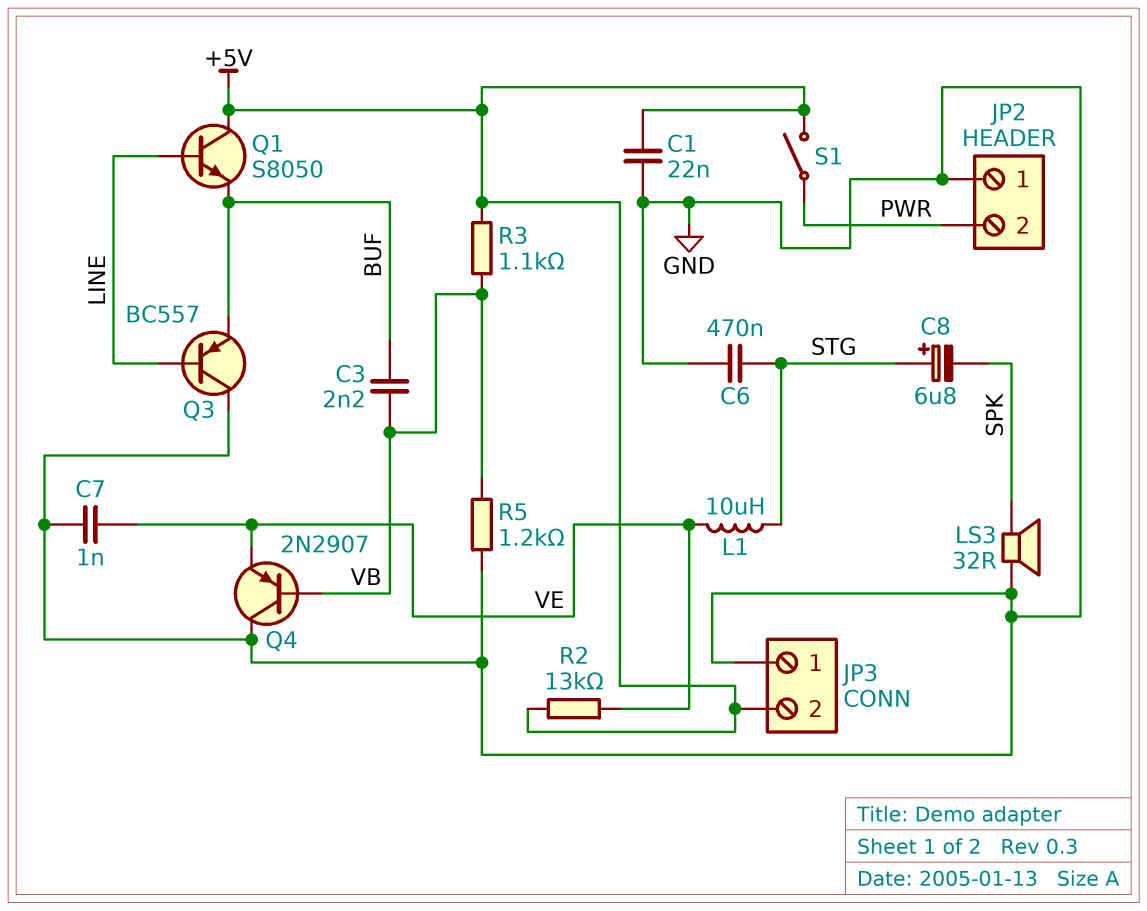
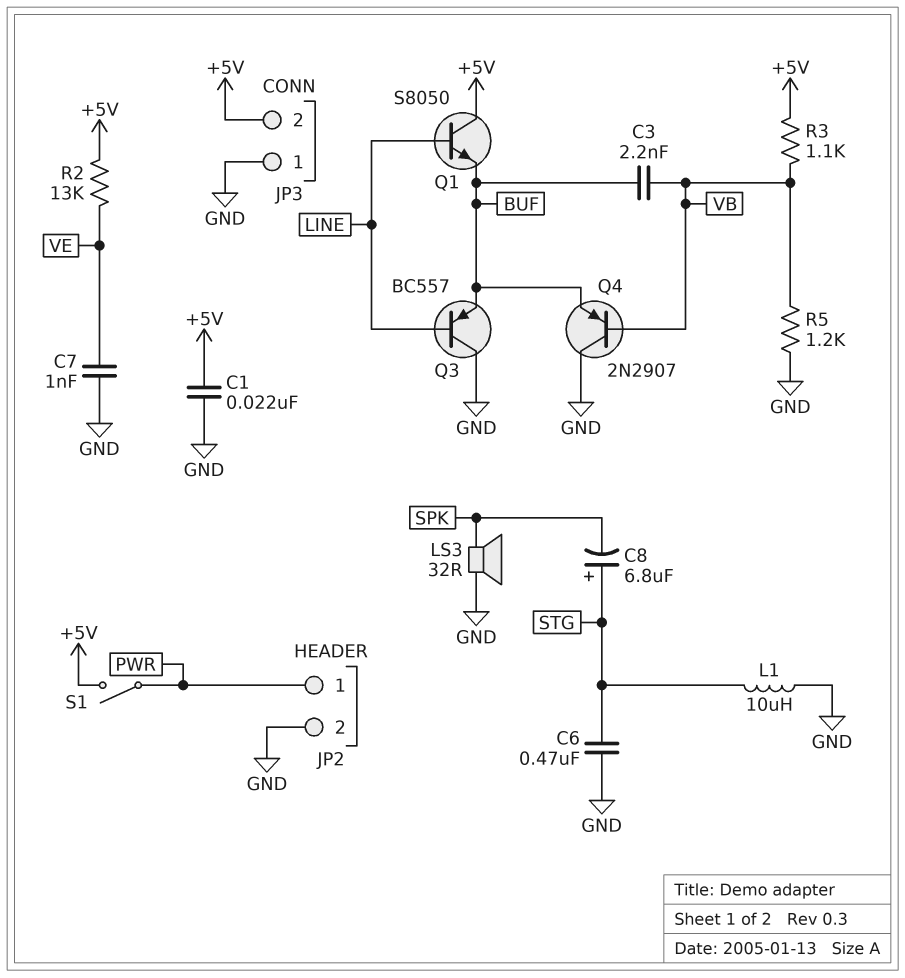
JP2 pin 1: GND -> PWR
JP2 pin 2: PWR -> GND
L1: 10uH (STG, VE) -> 10uH (GND, STG)
Q4: PNP 2N2907 (B VB, C GND, E VE) -> PNP 2N2907 (B VB, C GND, E BUF)

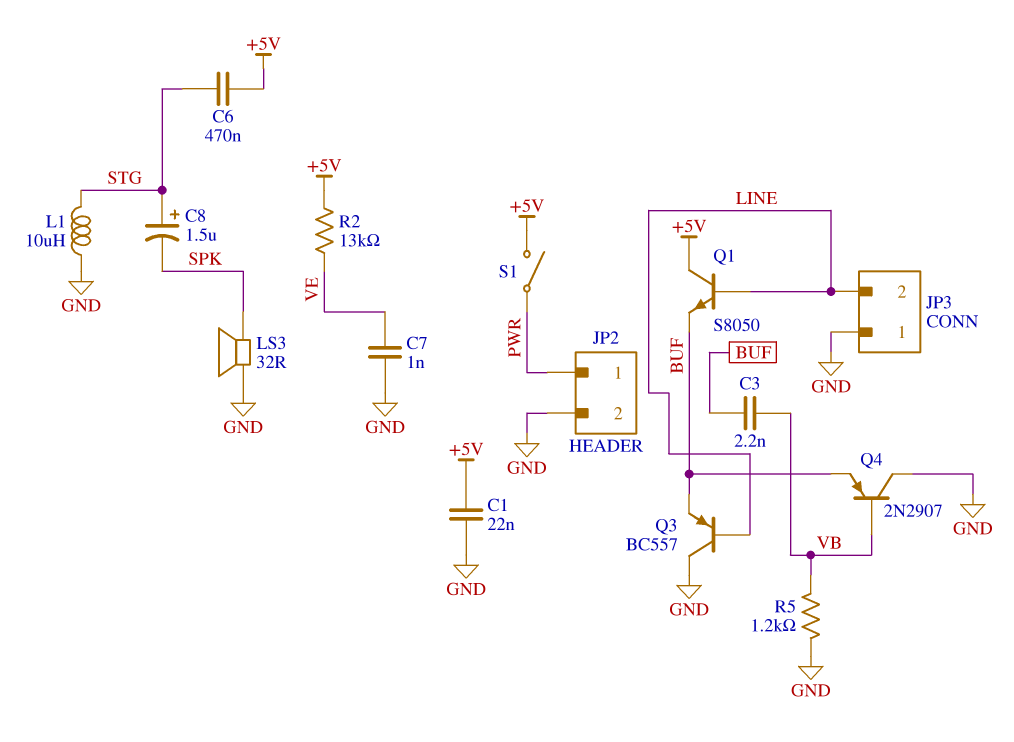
C6: 470nF (GND, STG) -> 470nF (+5V, STG)
C8: 6.8uF (plus STG, minus SPK) -> 1.5uF (plus STG, minus SPK)
JP3 pin 2: +5V -> LINE
R3: 1.1k (+5V, VB) -> none

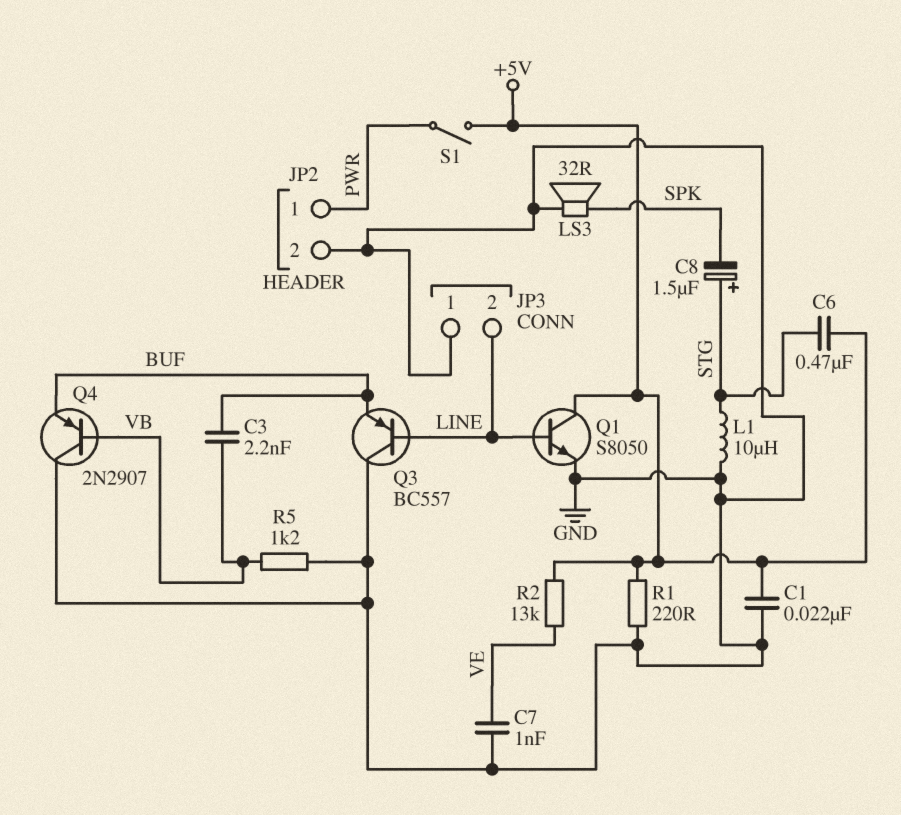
Q1: NPN S8050 (B LINE, C +5V, E BUF) -> NPN S8050 (B LINE, C +5V, E GND)
R1: none -> 220 (+5V, GND)

